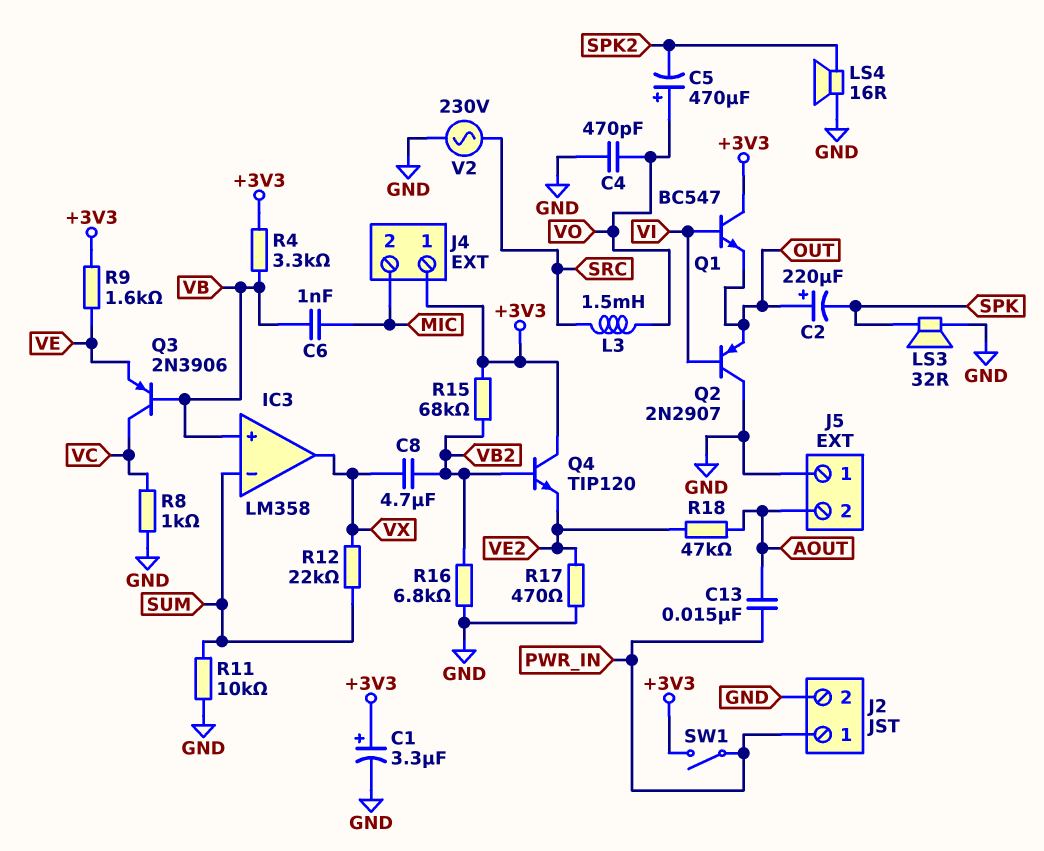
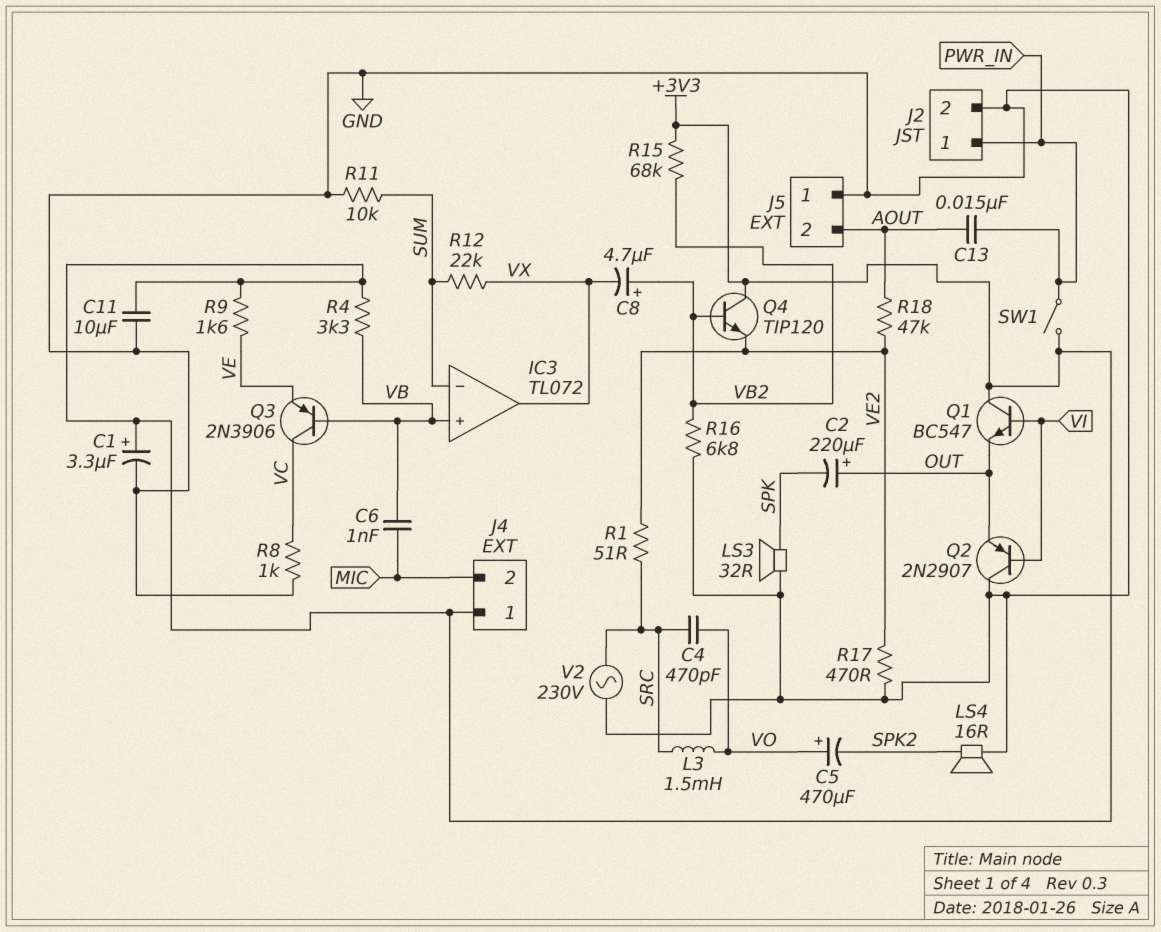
C4: 470pF (GND, VO) -> 470pF (SRC, VO)
C8: 4.7uF (VB2, VX) -> 4.7uF (plus VB2, minus VX)
C11: none -> 10uF (+3V3, GND)
IC3: LM358 -> TL072
R1: none -> 51 (SRC, VE2)

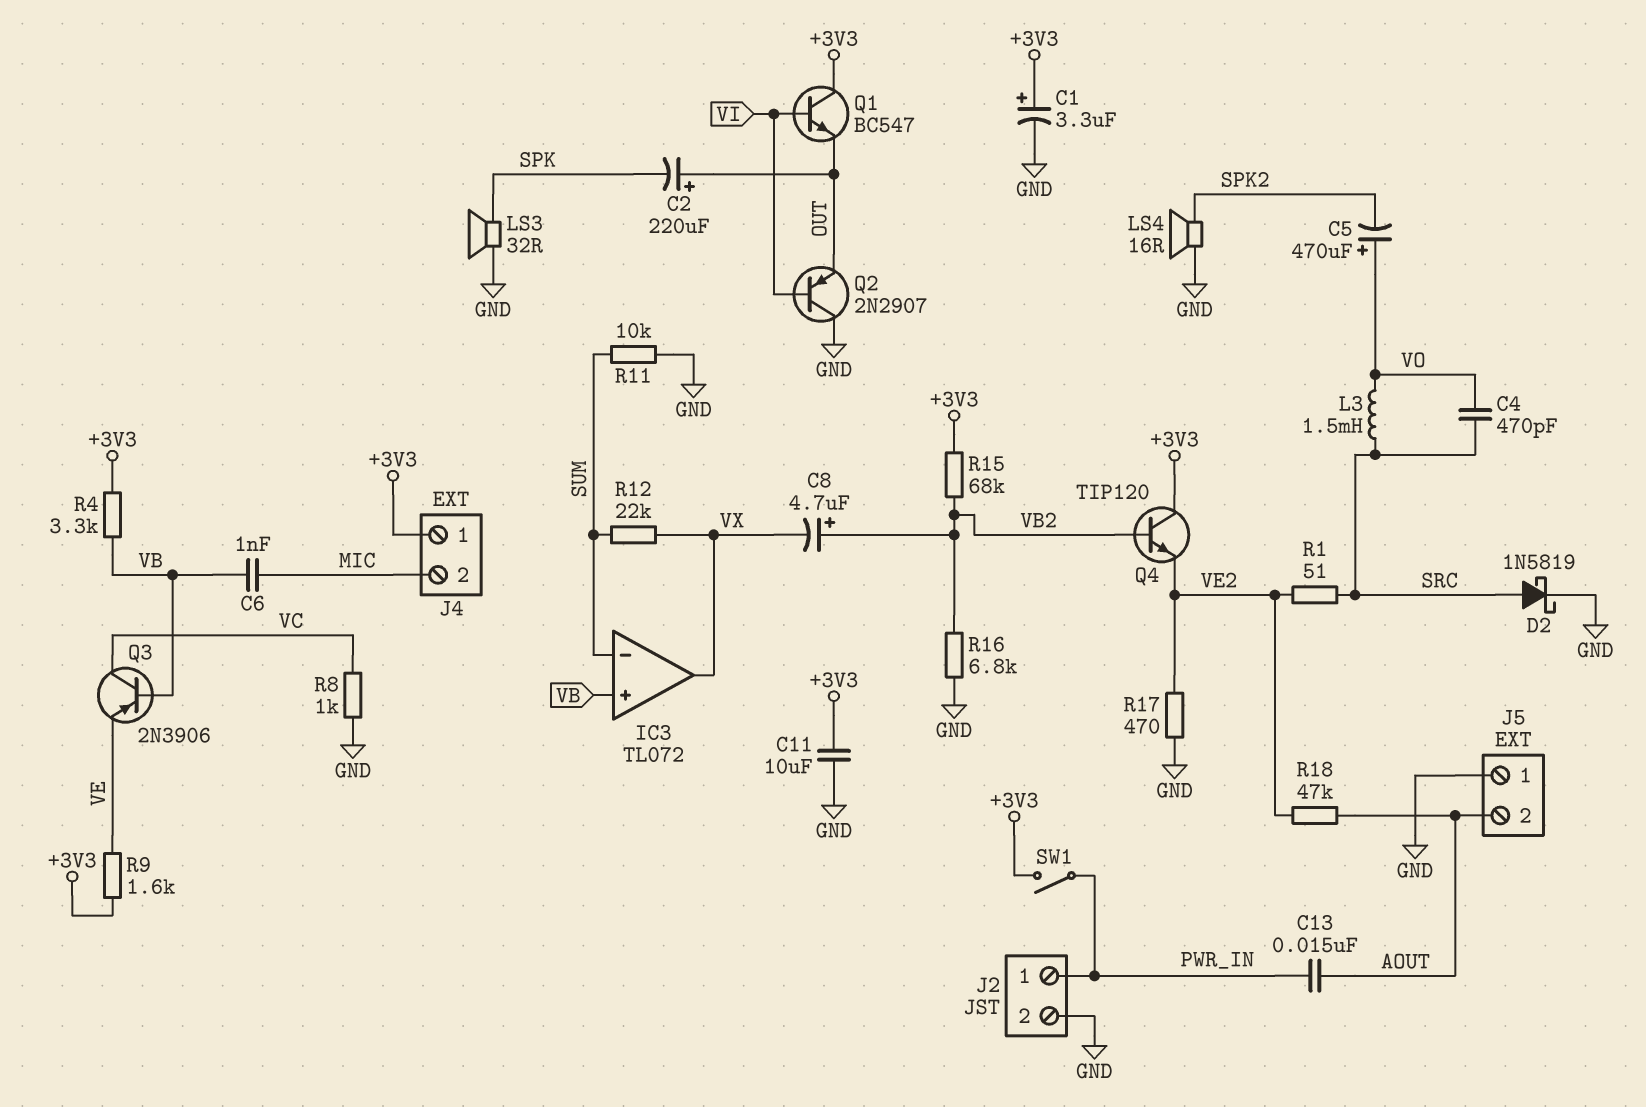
D2: none -> schottky 1N5819 (A SRC, K GND)
V2: AC 230V (GND, SRC) -> none

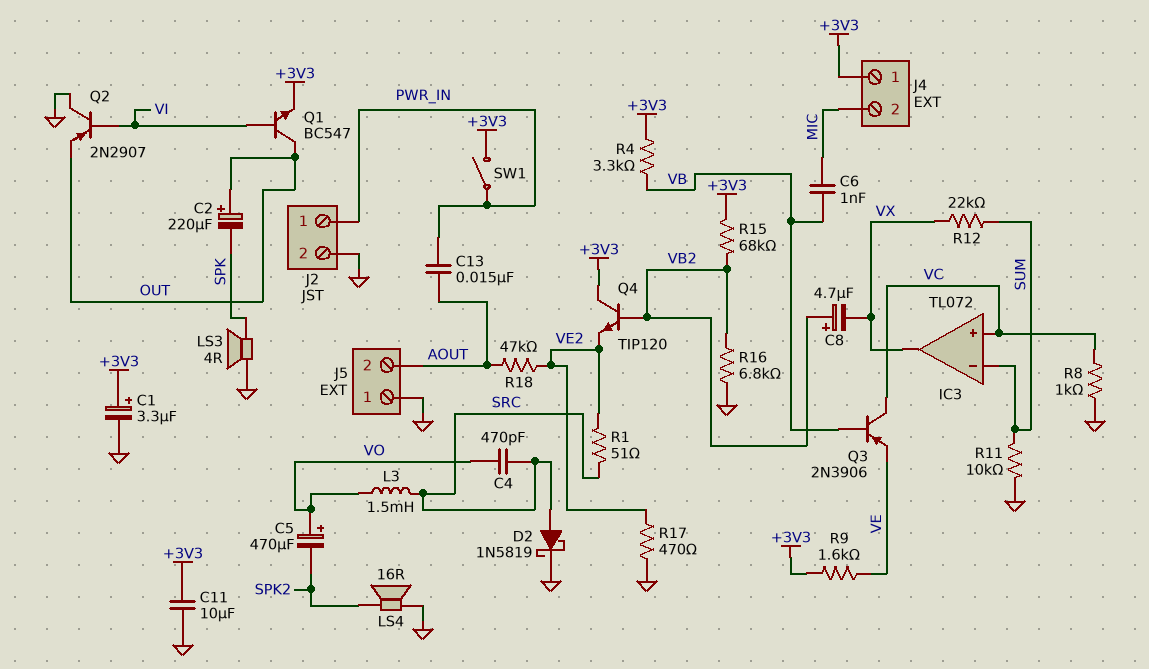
IC3 pin in+: VB -> VC
LS3: speaker 32R (GND, SPK) -> speaker 4R (GND, SPK)
Q1: NPN BC547 (B VI, C +3V3, E OUT) -> NPN BC547 (B VI, C OUT, E +3V3)

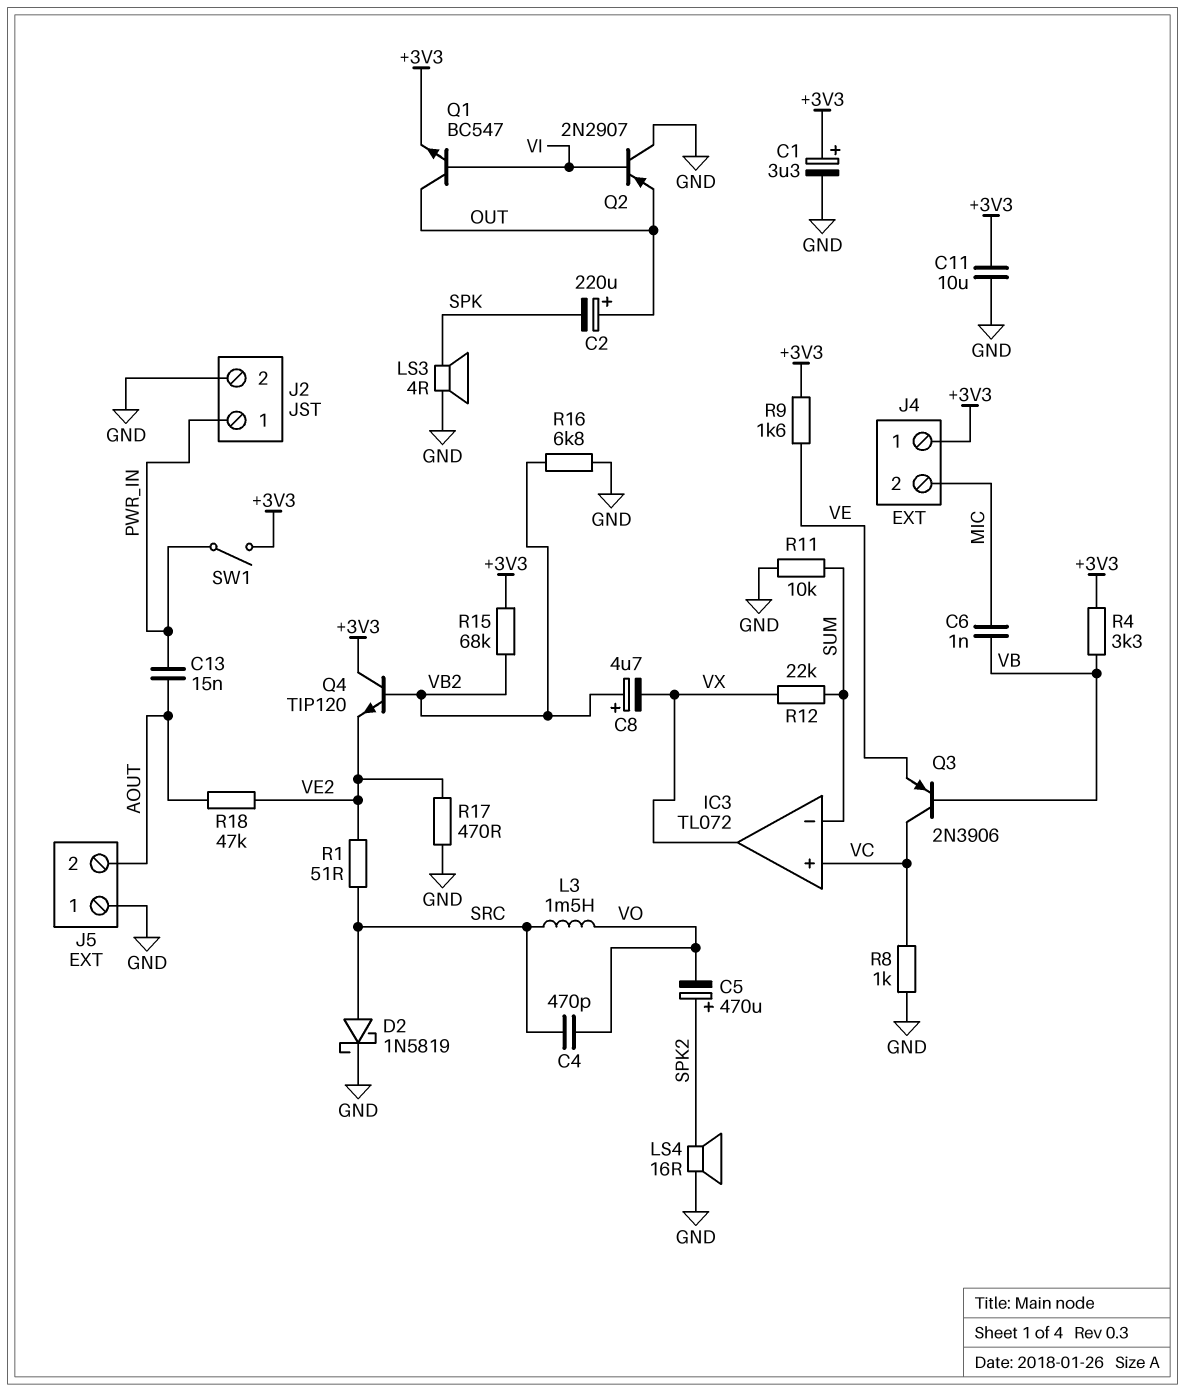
C5: 470uF (plus VO, minus SPK2) -> 470uF (plus SPK2, minus VO)

